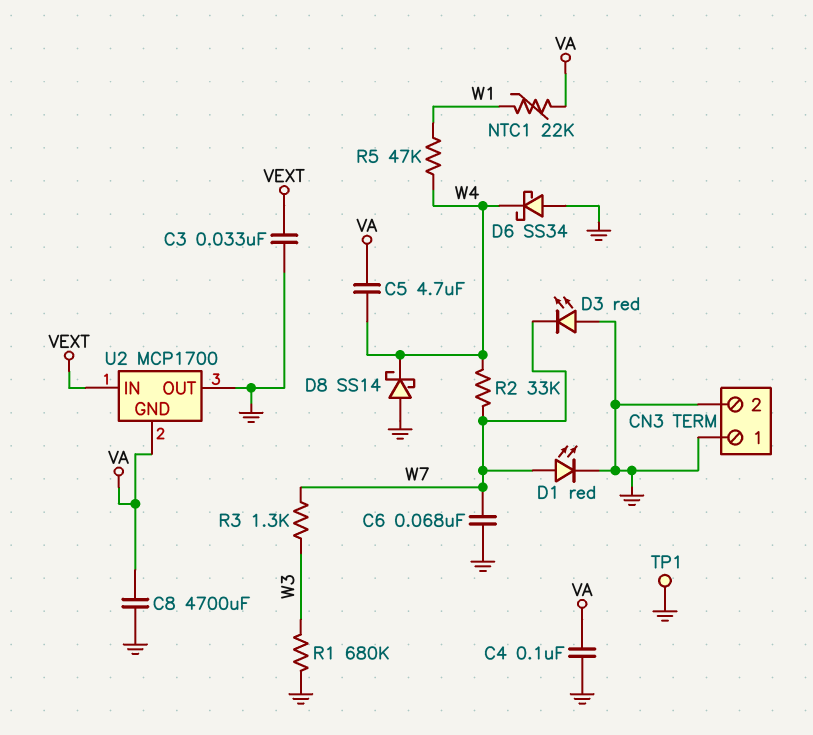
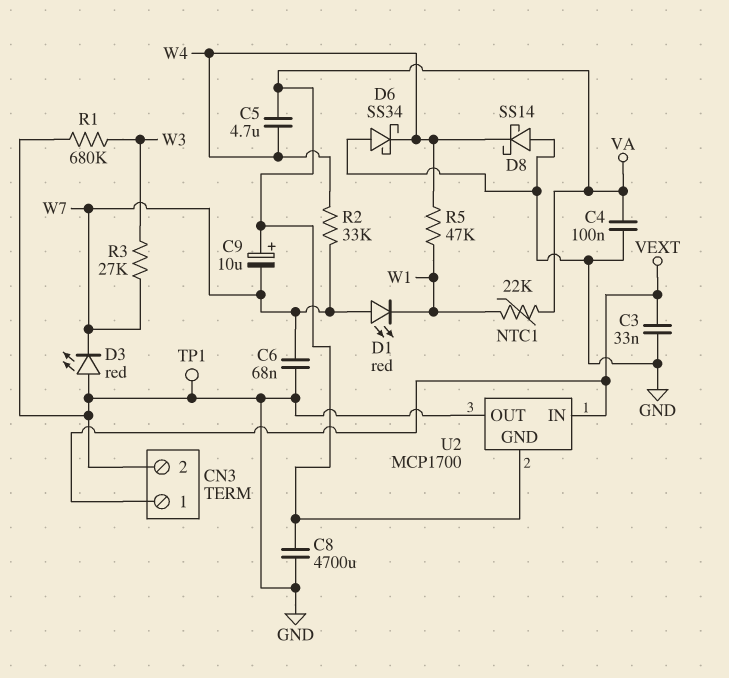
C9: none -> 10uF (plus VA, minus W7)
CN3 pin 1: GND -> VEXT
D1: LED red (A W7, K GND) -> LED red (A W7, K W1)
R3: 1.3k (W3, W7) -> 27k (W3, W7)

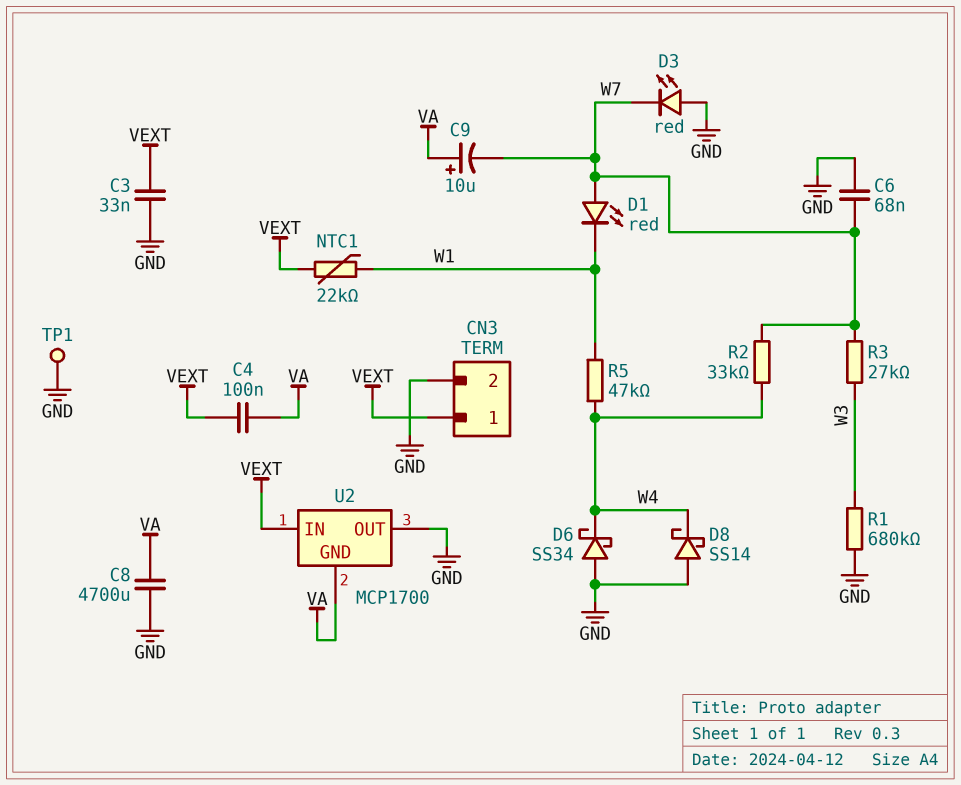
C4: 100nF (GND, VA) -> 100nF (VA, VEXT)
C5: 4.7uF (VA, W4) -> none
NTC1: 22k (VA, W1) -> 22k (VEXT, W1)

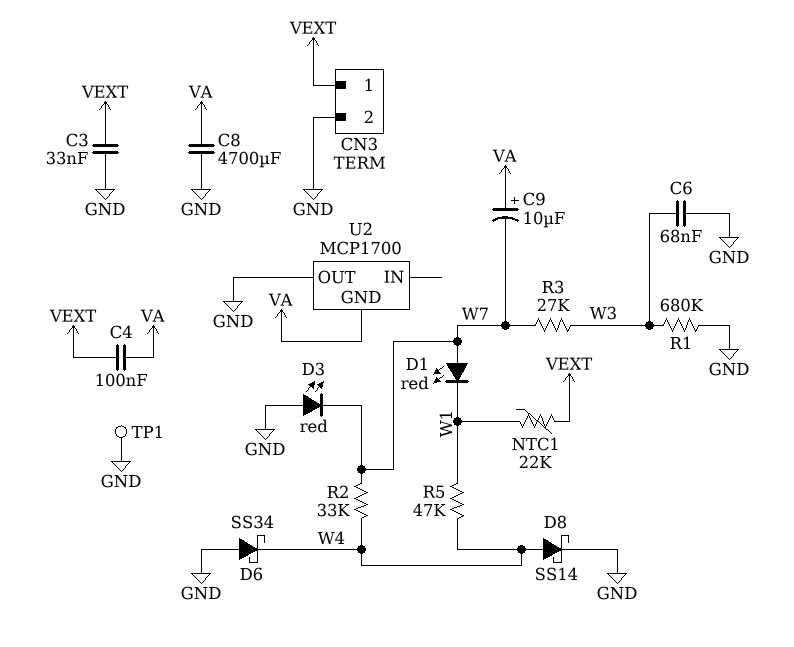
C6: 68nF (GND, W7) -> 68nF (GND, W3)
D8: schottky SS14 (A GND, K W4) -> schottky SS14 (A W4, K GND)
U2 pin IN: VEXT -> none

